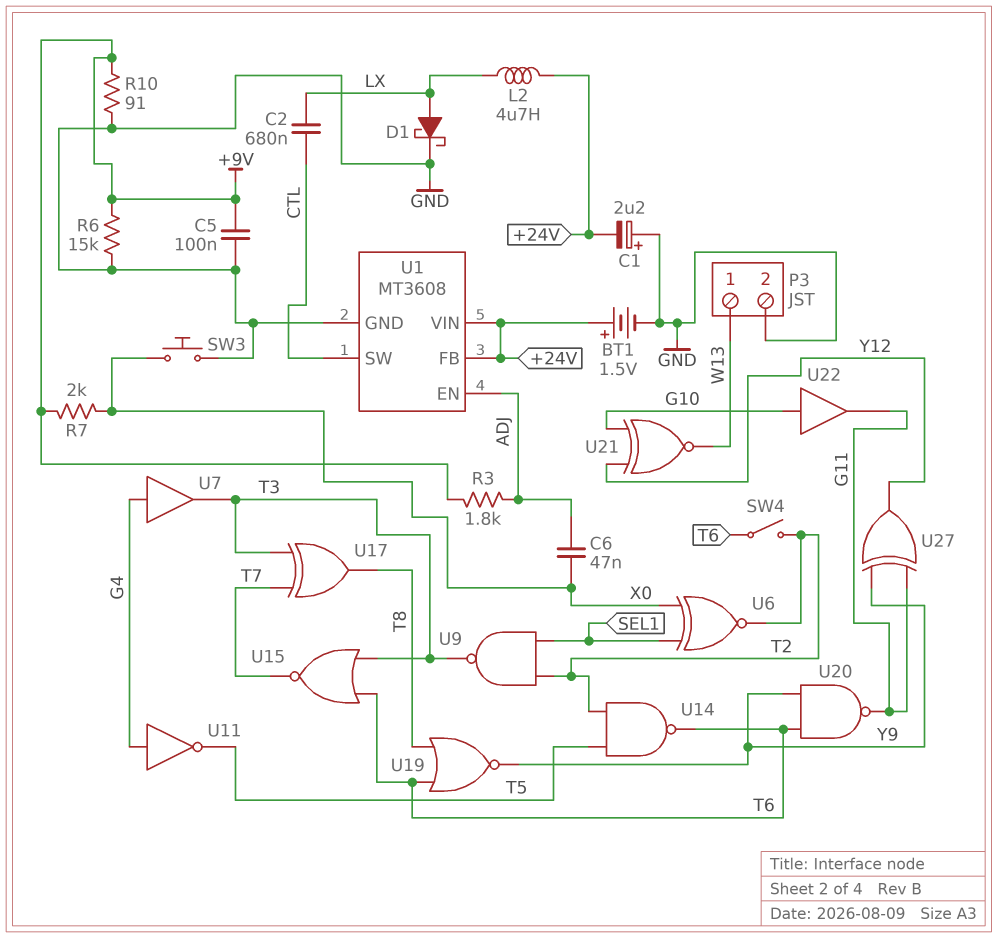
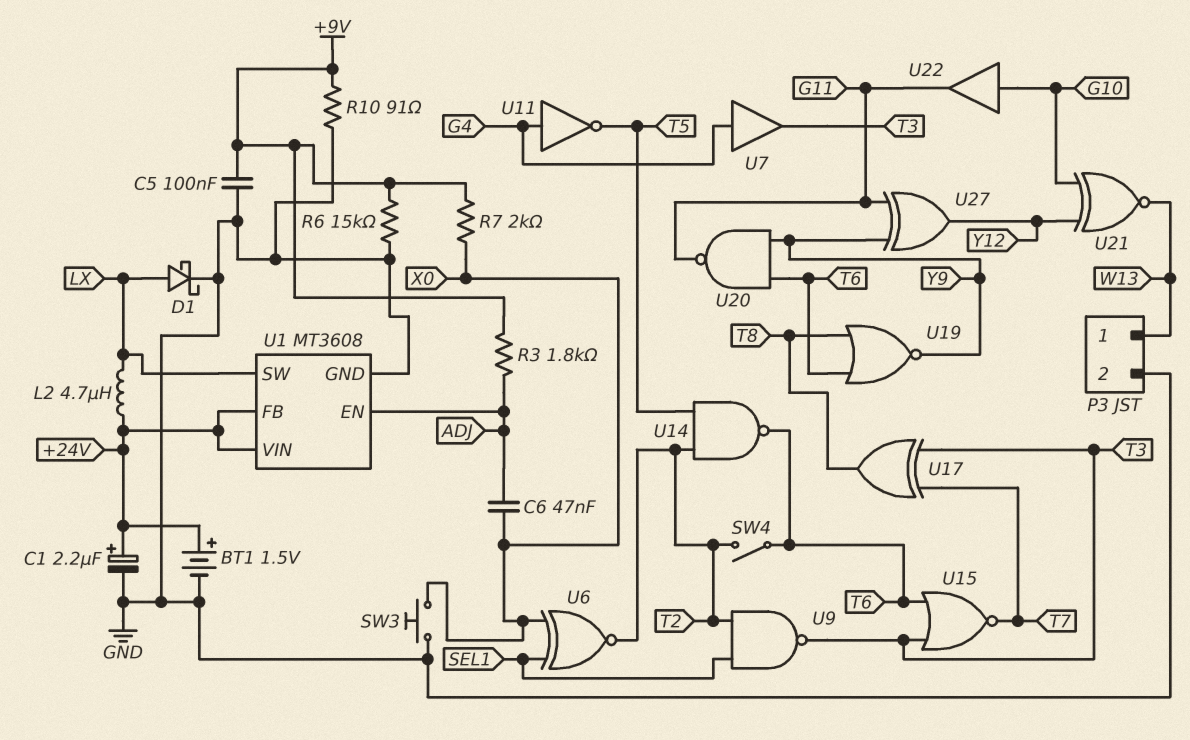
C1: 2.2uF (plus GND, minus +24V) -> 2.2uF (plus +24V, minus GND)
C2: 680nF (CTL, LX) -> none
U1 pin SW: CTL -> LX

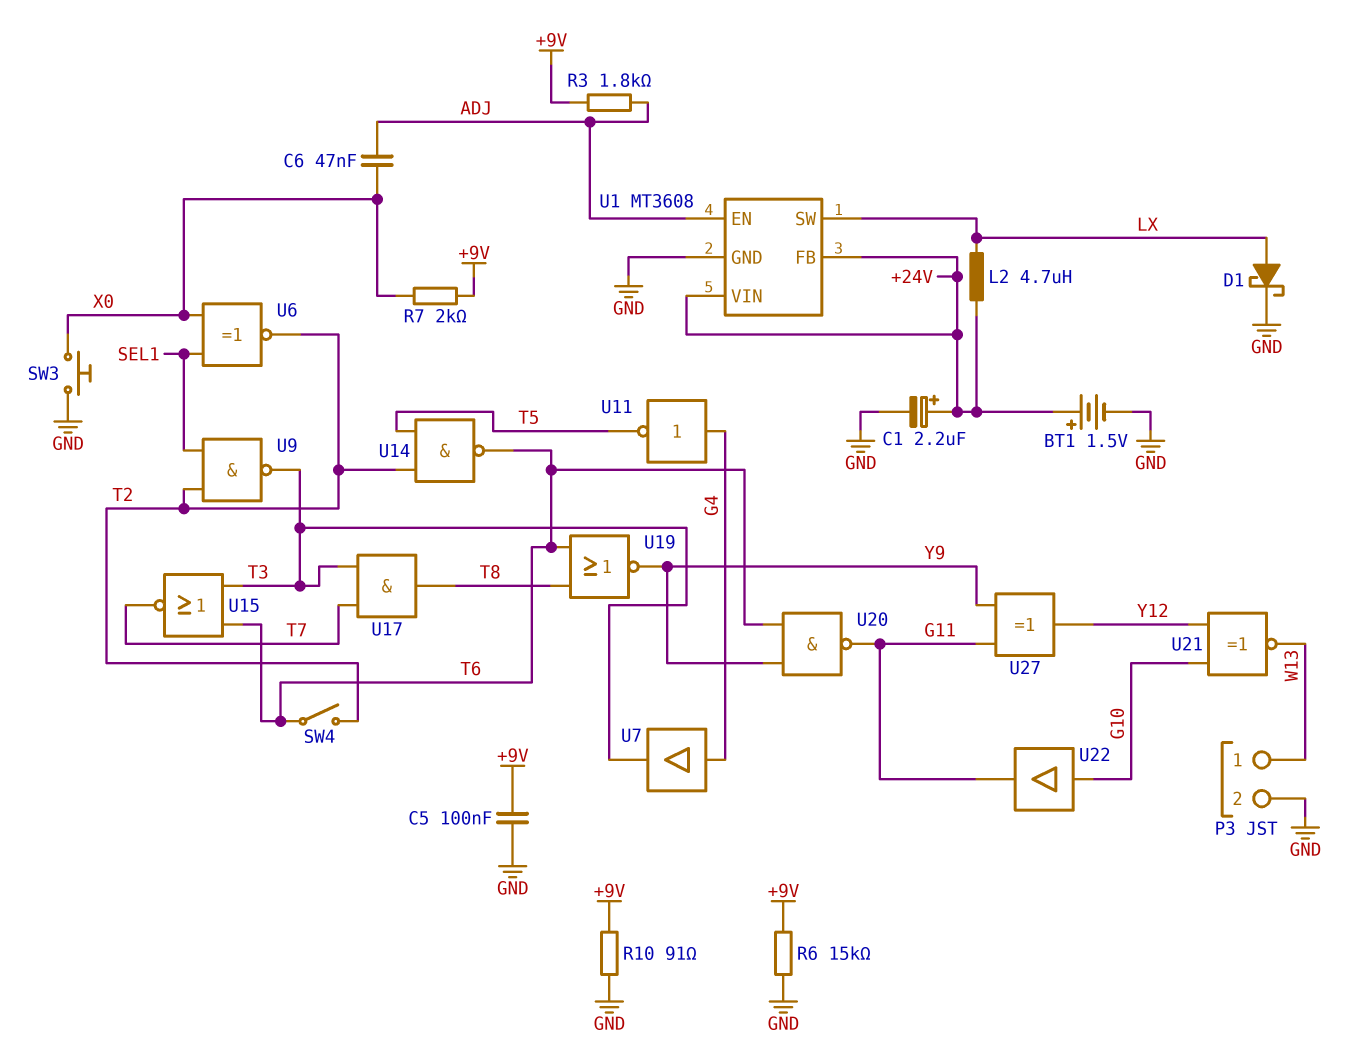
U17: XOR (in T3, in T7, out T8) -> AND (in T3, in T7, out T8)

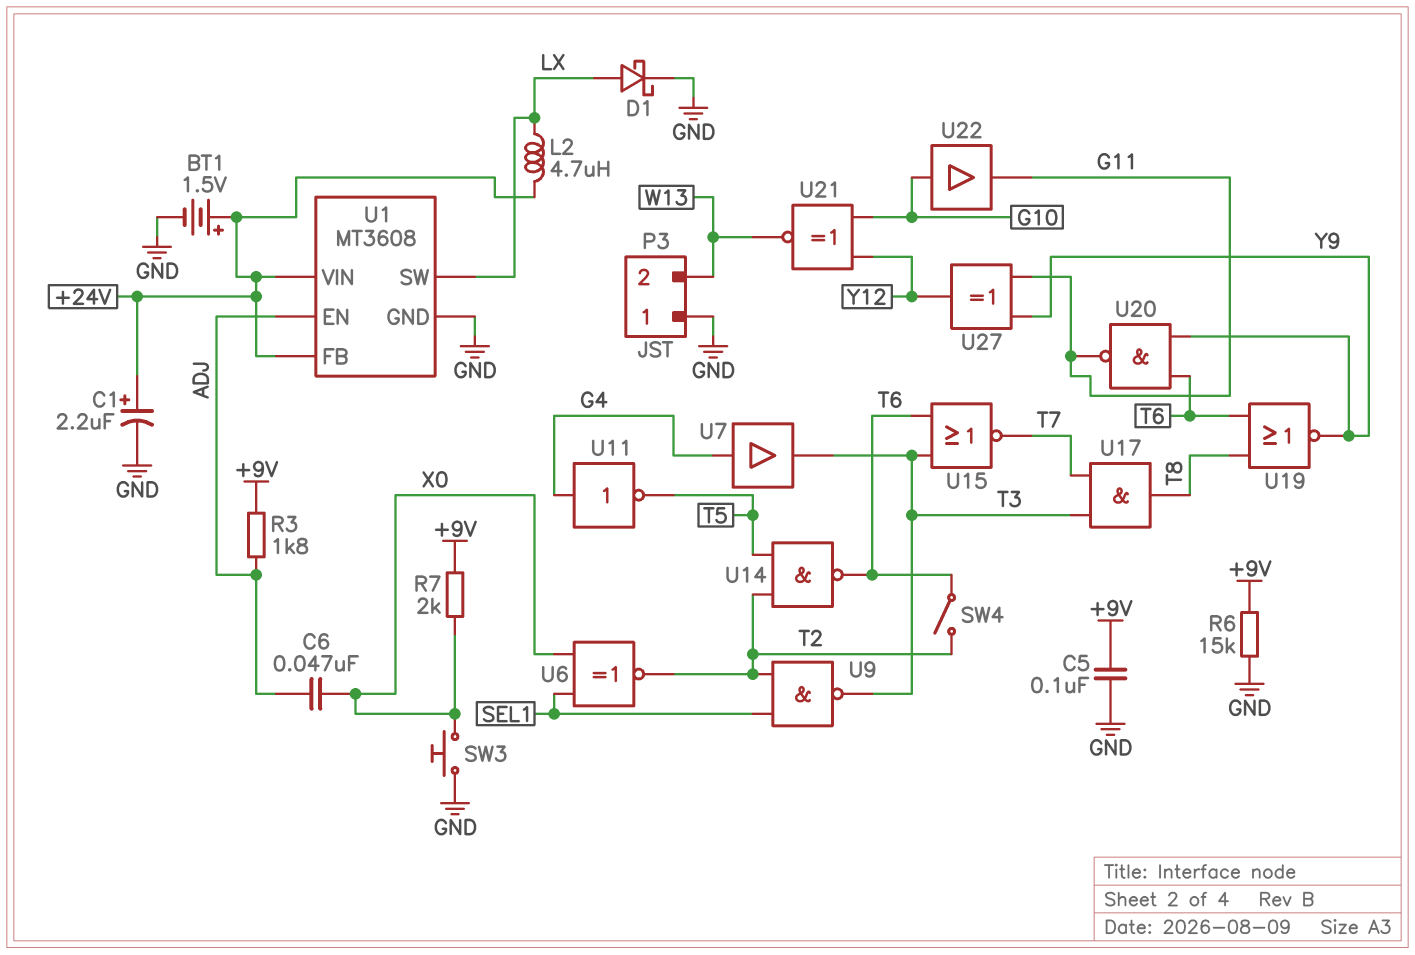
P3 pin 1: W13 -> GND
P3 pin 2: GND -> W13
R10: 91 (+9V, GND) -> none

